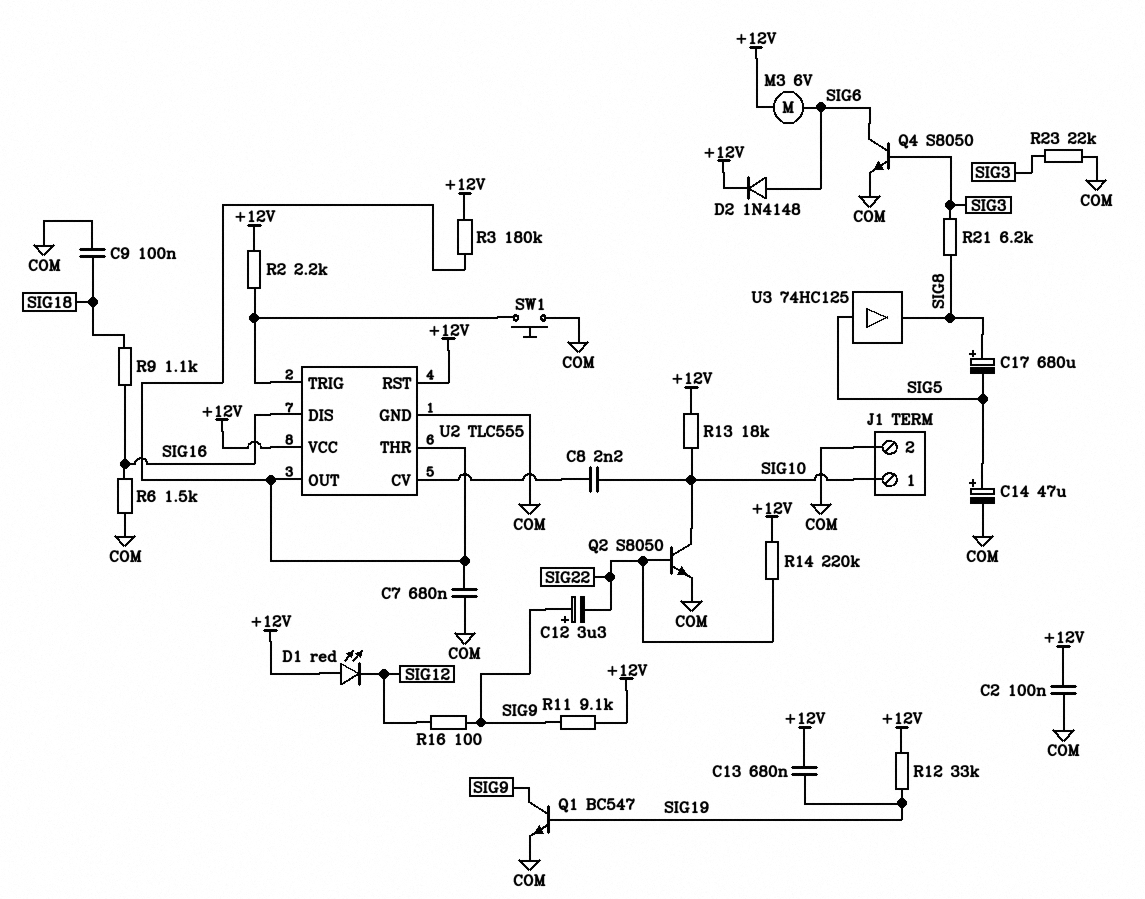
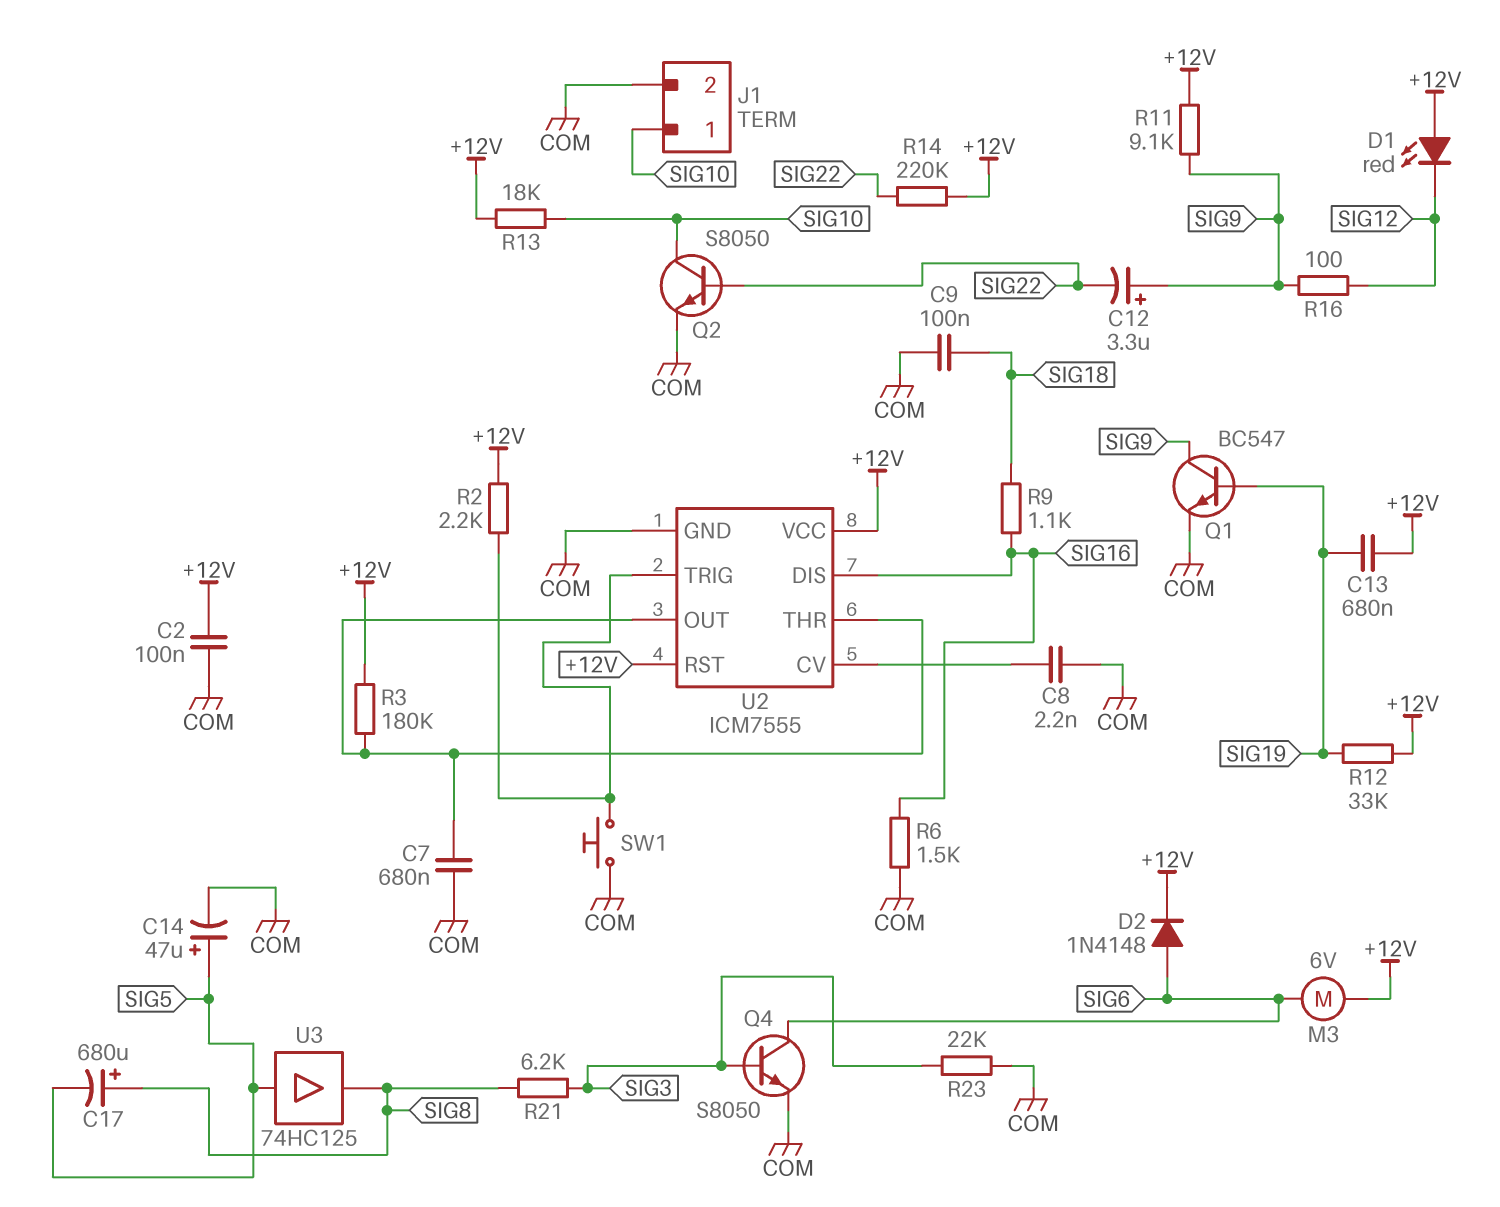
C8: 2.2nF (SIG10, U2/CV) -> 2.2nF (COM, U2/CV)
U2: TLC555 -> ICM7555

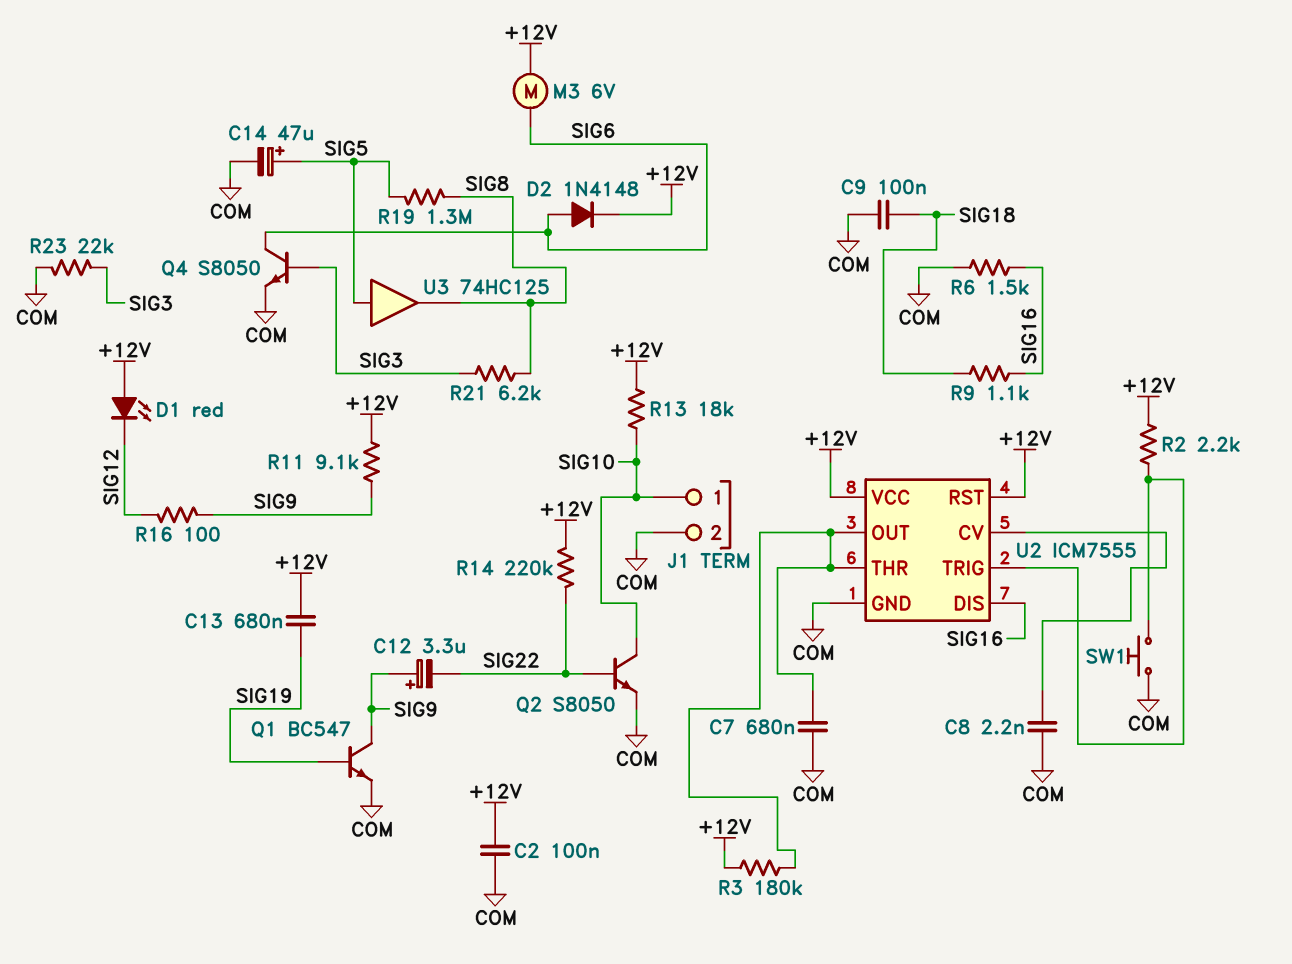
C17: 680uF (plus SIG8, minus SIG5) -> none
R12: 33k (+12V, SIG19) -> none
R19: none -> 1.3M (SIG5, SIG8)

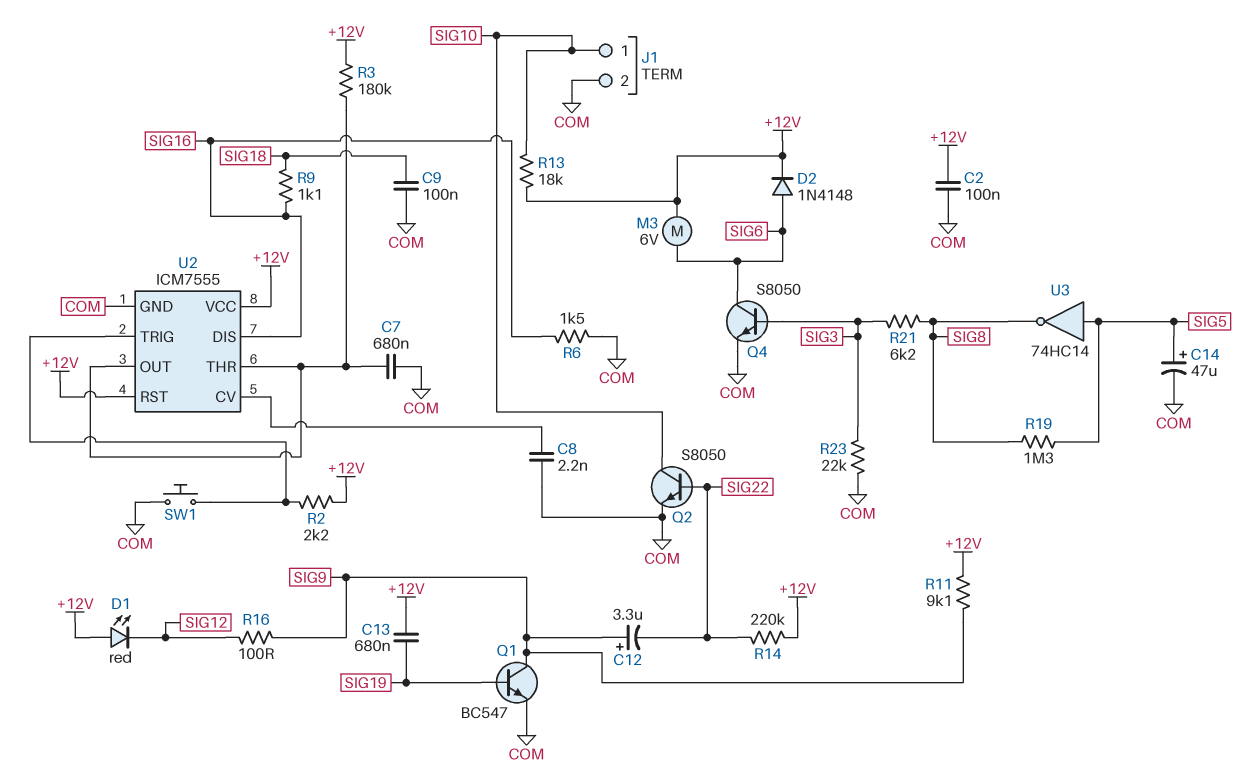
U3: buffer 74HC125 (in SIG5, out SIG8) -> NOT 74HC14 (in SIG5, out SIG8)

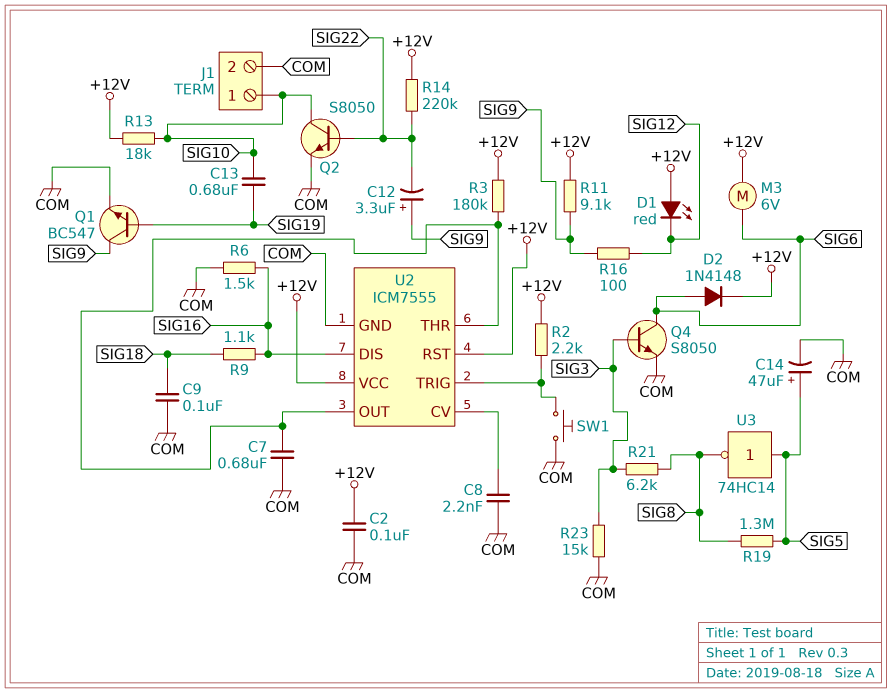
C13: 680nF (+12V, SIG19) -> 680nF (SIG10, SIG19)
R23: 22k (COM, SIG3) -> 15k (COM, SIG3)

